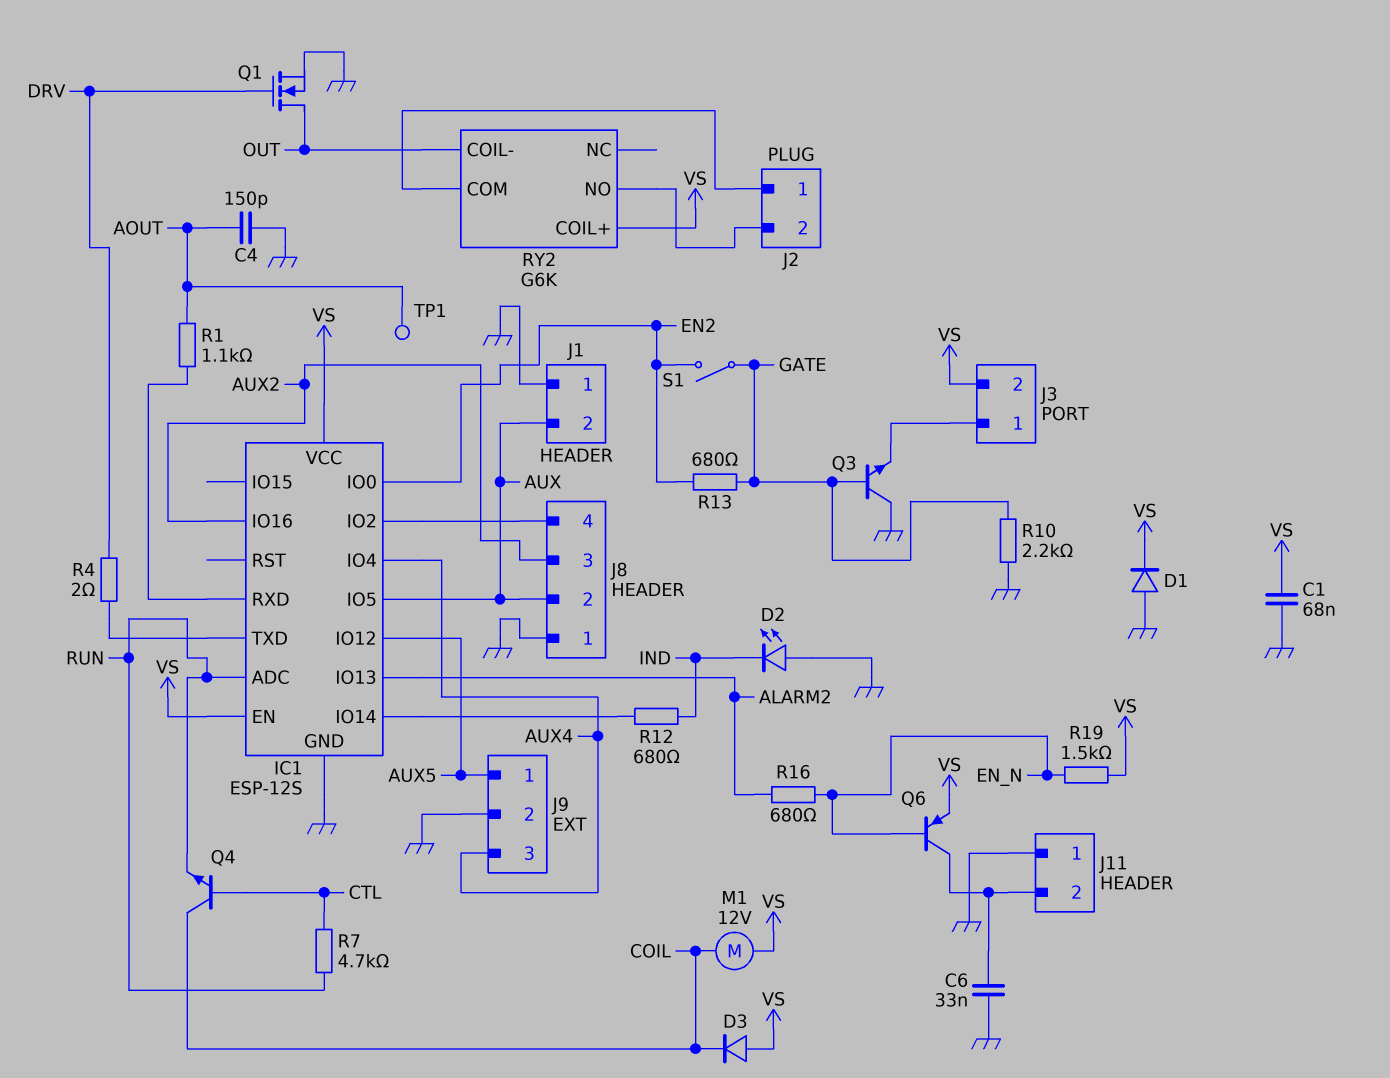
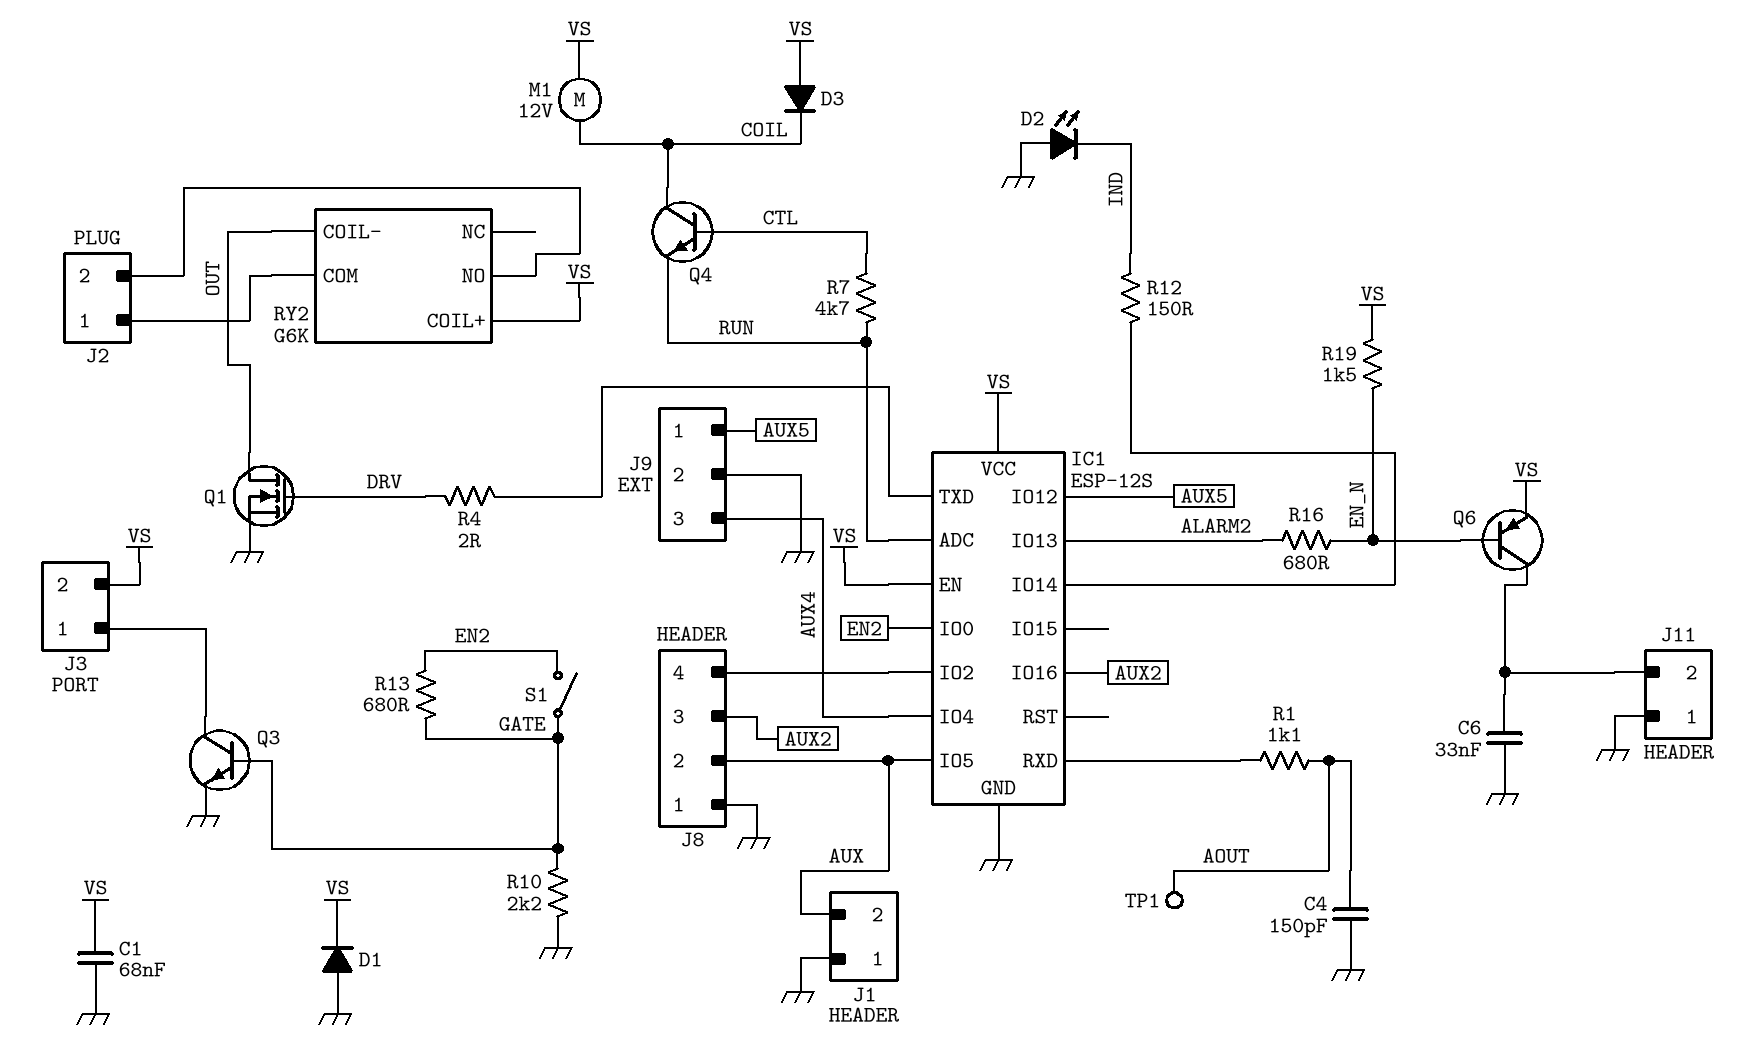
Q3: NPN (B GATE, C GND, E J3/1) -> NPN (B GATE, C J3/1, E GND)
R12: 680 (IC1/IO14, IND) -> 150 (IC1/IO14, IND)

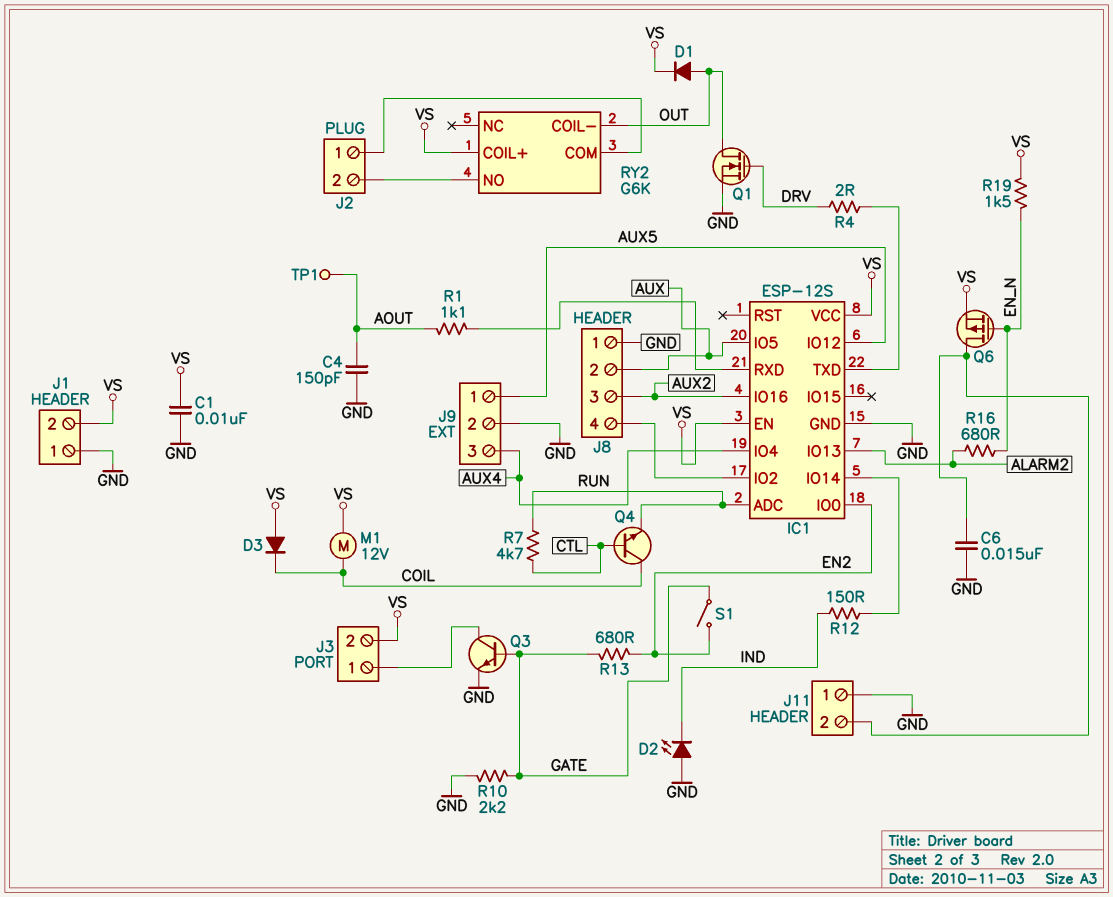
C1: 68nF (GND, VS) -> 10nF (GND, VS)
C6: 33nF (GND, J11/2) -> 15nF (GND, J11/2)
D1: diode (A GND, K VS) -> diode (A OUT, K VS)
J1 pin 2: AUX -> VS
Q6: PNP (B EN_N, C J11/2, E VS) -> PMOS (G EN_N, D J11/2, S VS)

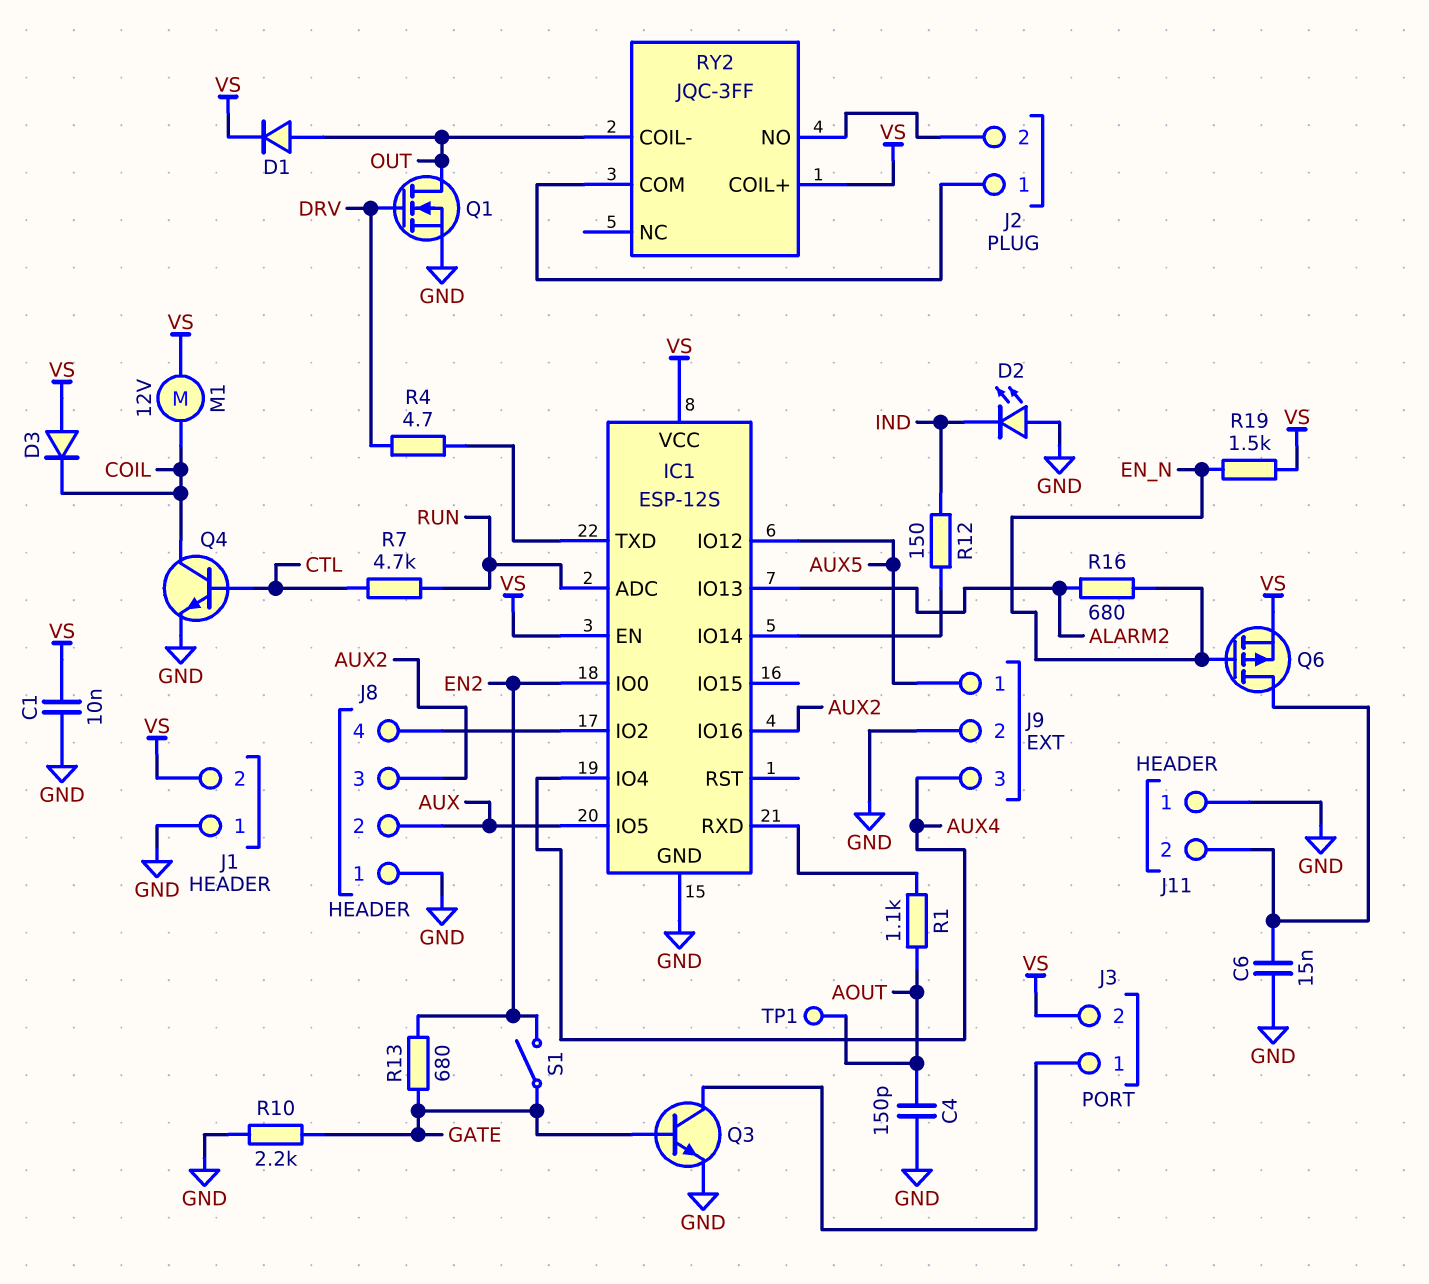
Q4: NPN (B CTL, C COIL, E RUN) -> NPN (B CTL, C COIL, E GND)
R4: 2 (DRV, IC1/TXD) -> 4.7 (DRV, IC1/TXD)
RY2: G6K -> JQC-3FF

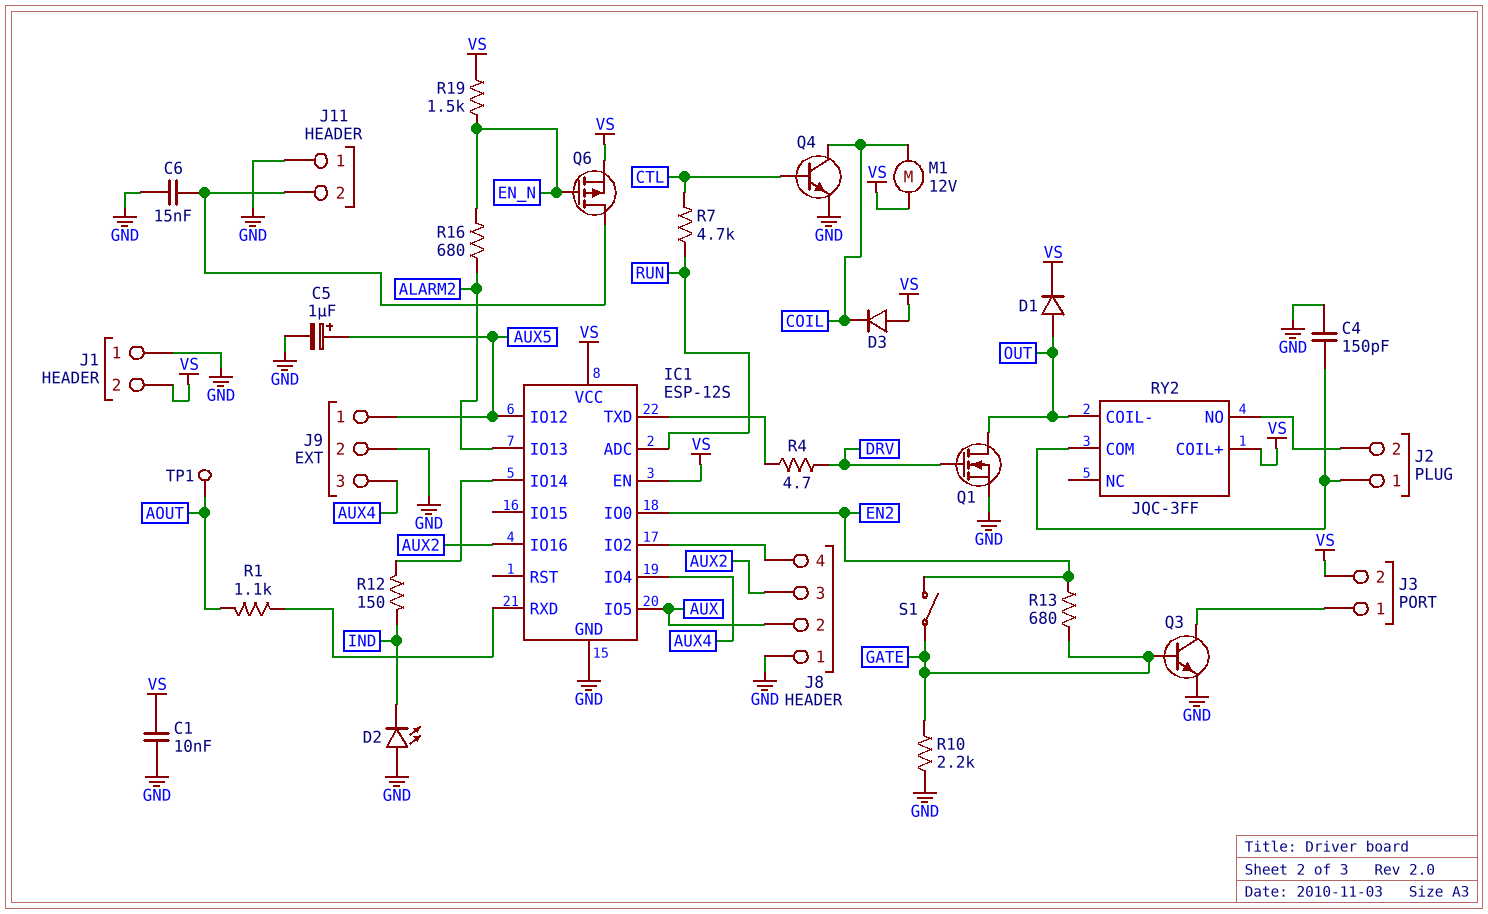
C4: 150pF (AOUT, GND) -> 150pF (GND, J2/1)
C5: none -> 1uF (plus AUX5, minus GND)

